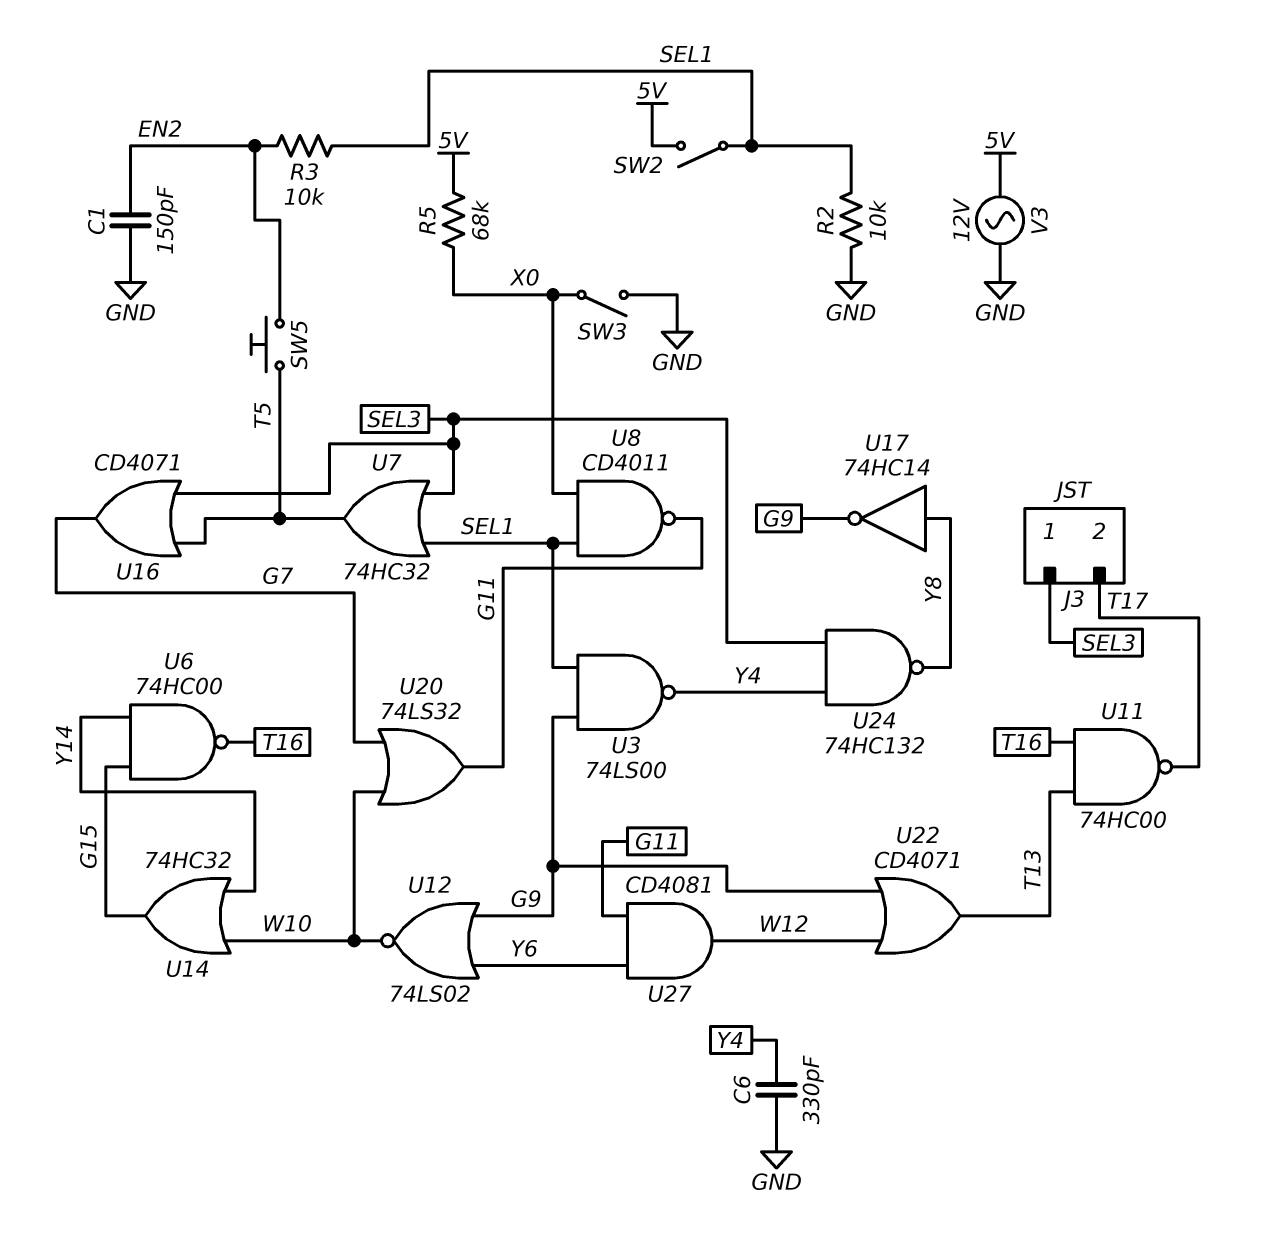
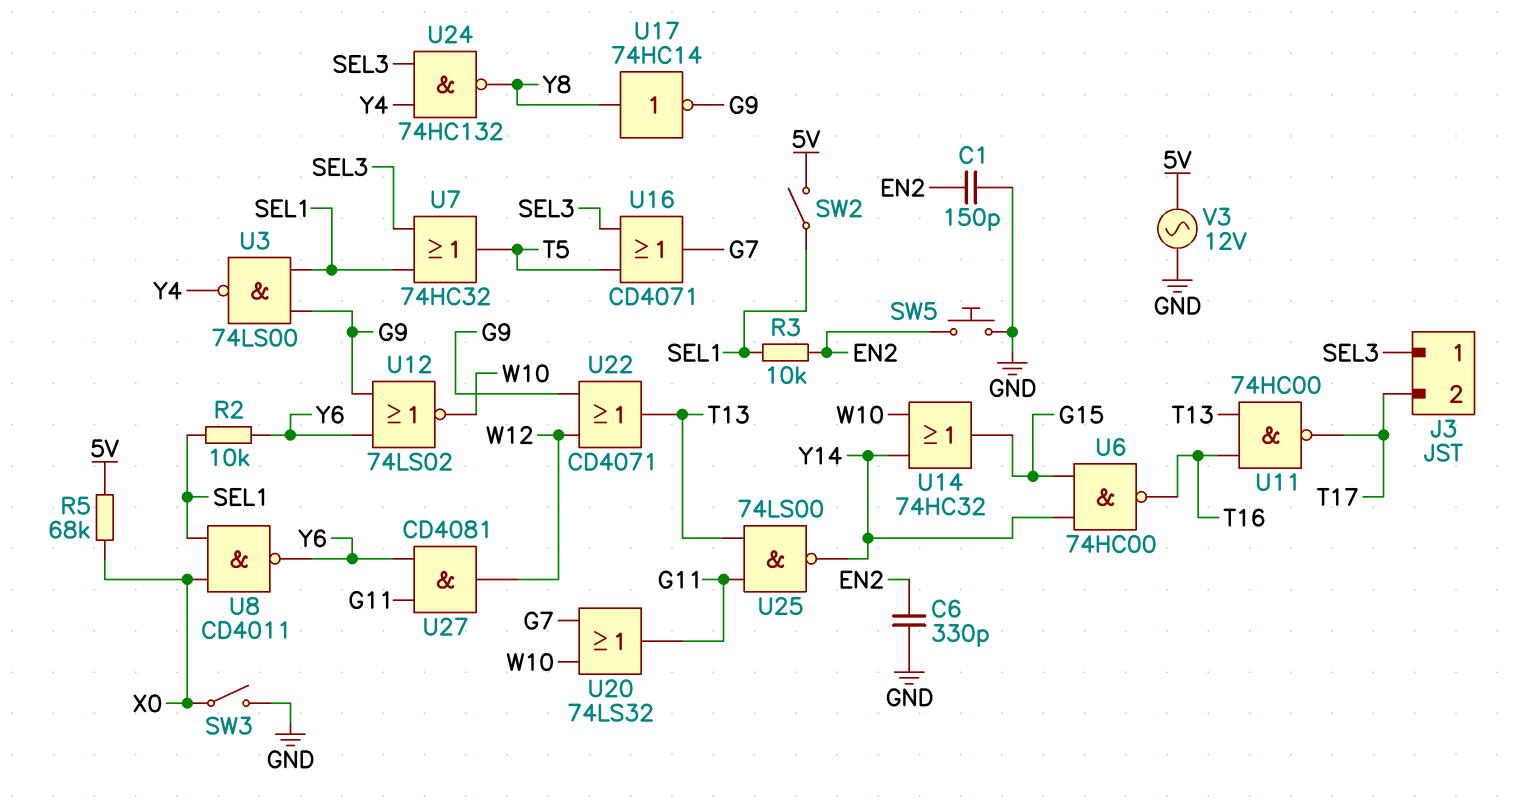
C6: 330pF (GND, Y4) -> 330pF (EN2, GND)
R2: 10k (GND, SEL1) -> 10k (SEL1, Y6)
SW5: button (EN2, T5) -> button (EN2, GND)
U8: NAND CD4011 (in SEL1, in X0, out G11) -> NAND CD4011 (in SEL1, in X0, out Y6)
U25: none -> NAND 74LS00 (in G11, in T13, out Y14)

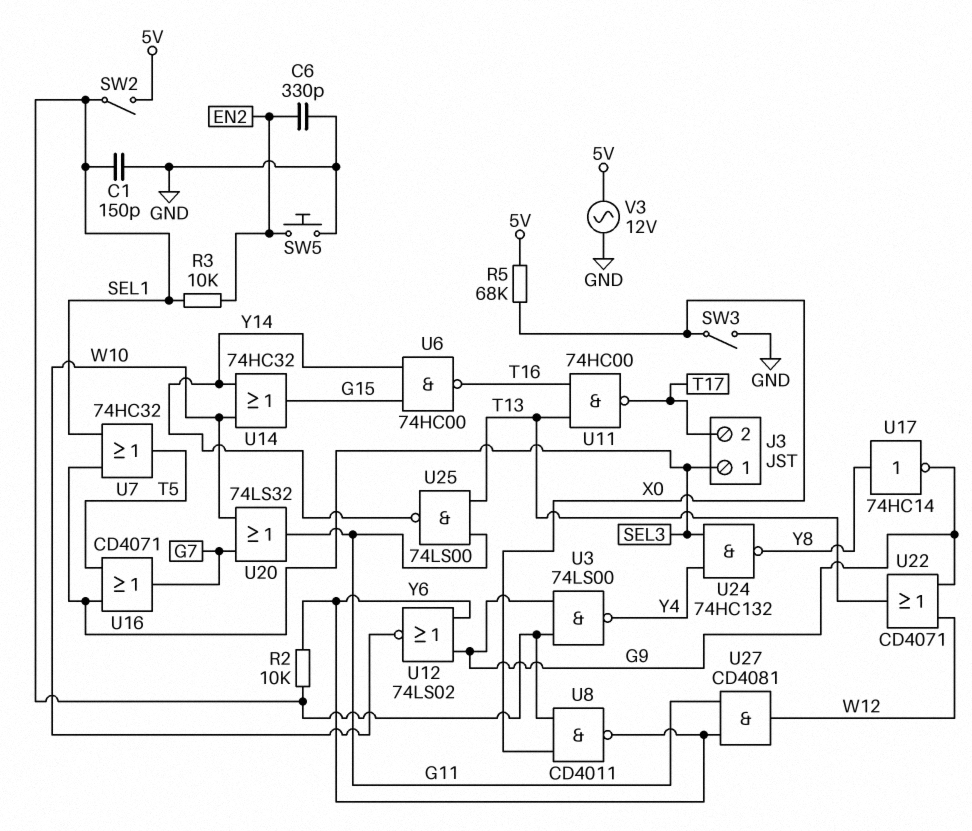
C1: 150pF (EN2, GND) -> 150pF (GND, SEL1)

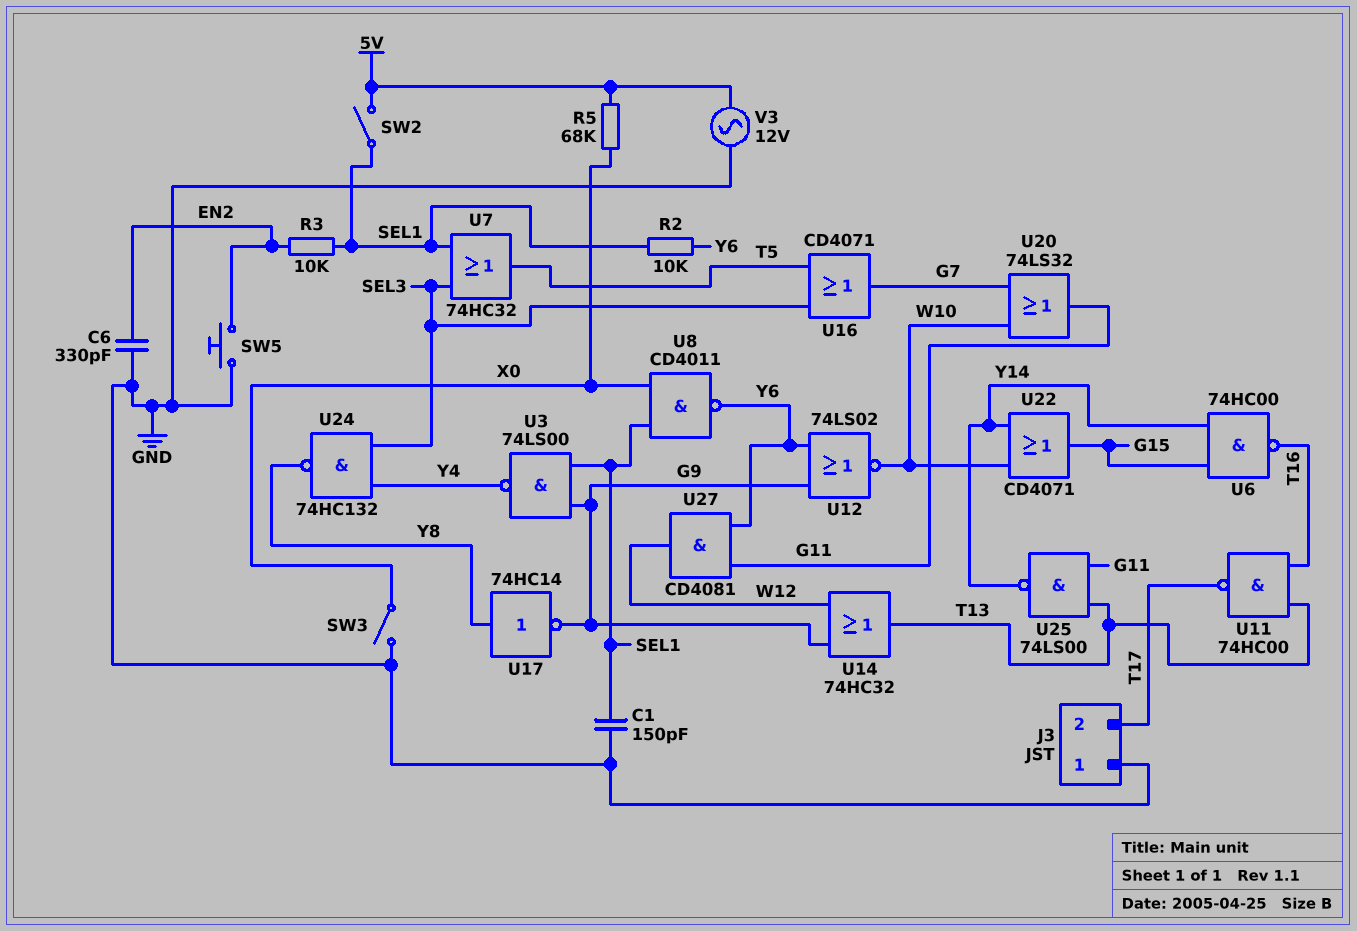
J3 pin 1: SEL3 -> GND
U14: OR 74HC32 (in W10, in Y14, out G15) -> OR 74HC32 (in G9, in W12, out T13)
U22: OR CD4071 (in G9, in W12, out T13) -> OR CD4071 (in W10, in Y14, out G15)

